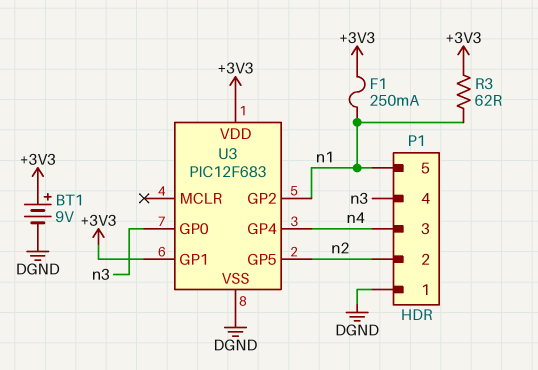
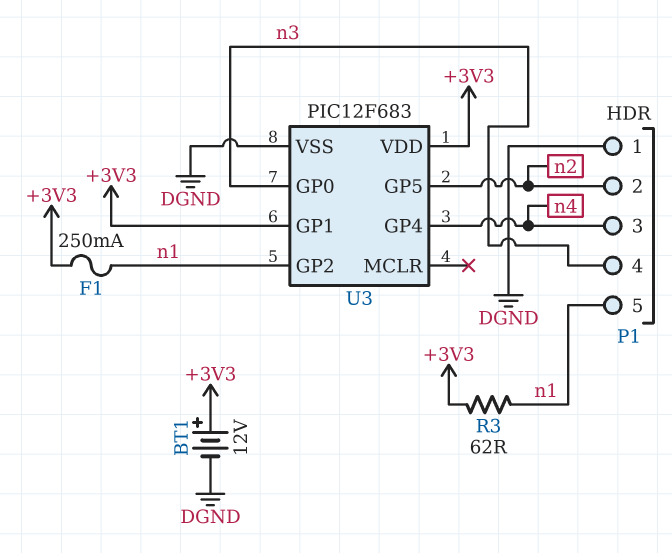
BT1: 9V (plus +3V3, minus DGND) -> 12V (plus +3V3, minus DGND)

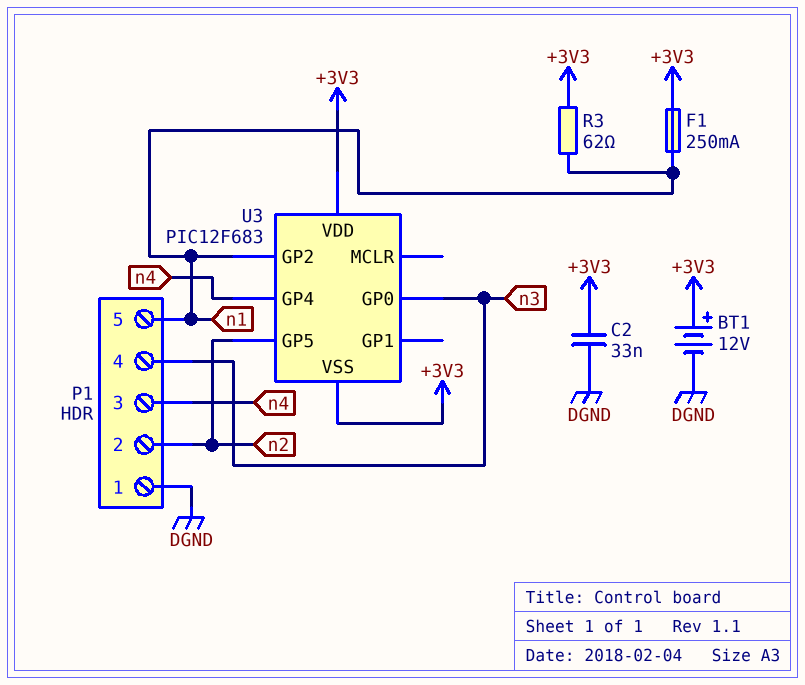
C2: none -> 33nF (+3V3, DGND)
U3 pin GP1: +3V3 -> none
U3 pin VSS: DGND -> +3V3

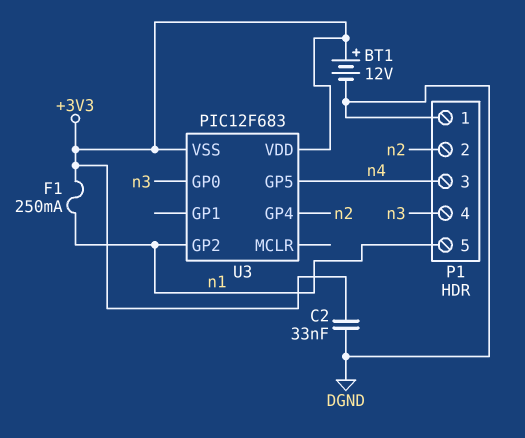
R3: 62 (+3V3, n1) -> none
U3 pin GP4: n4 -> n2
U3 pin GP5: n2 -> n4

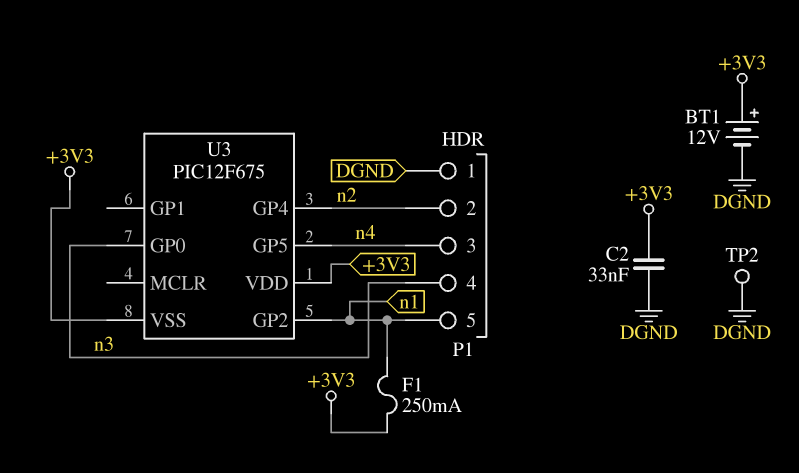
TP2: none -> test point (DGND)
U3: PIC12F683 -> PIC12F675

